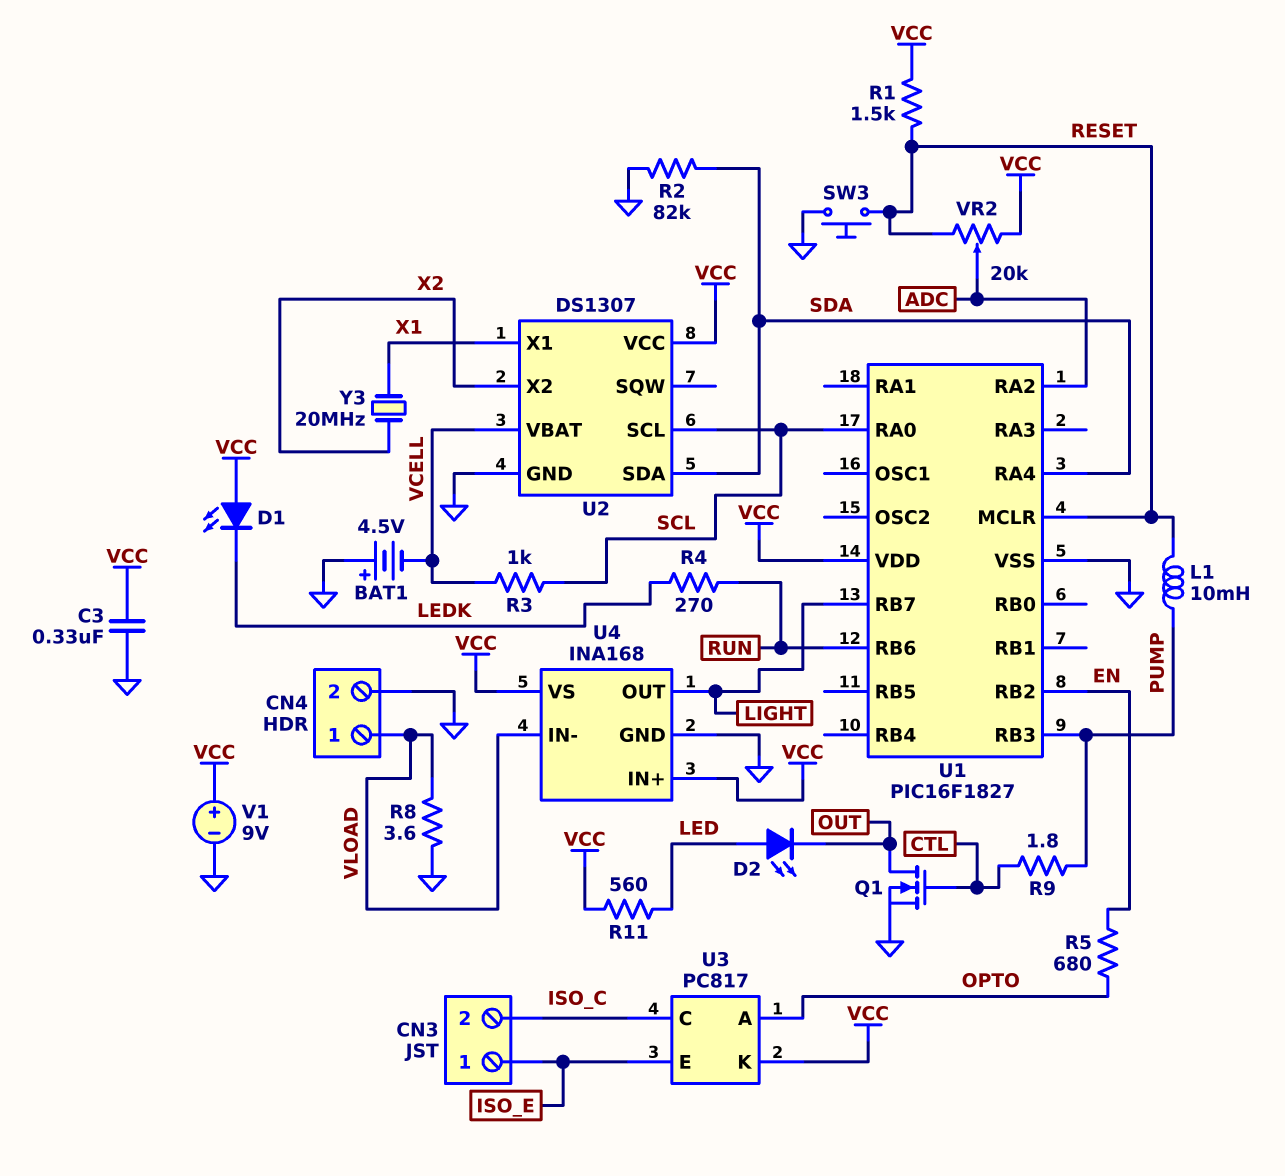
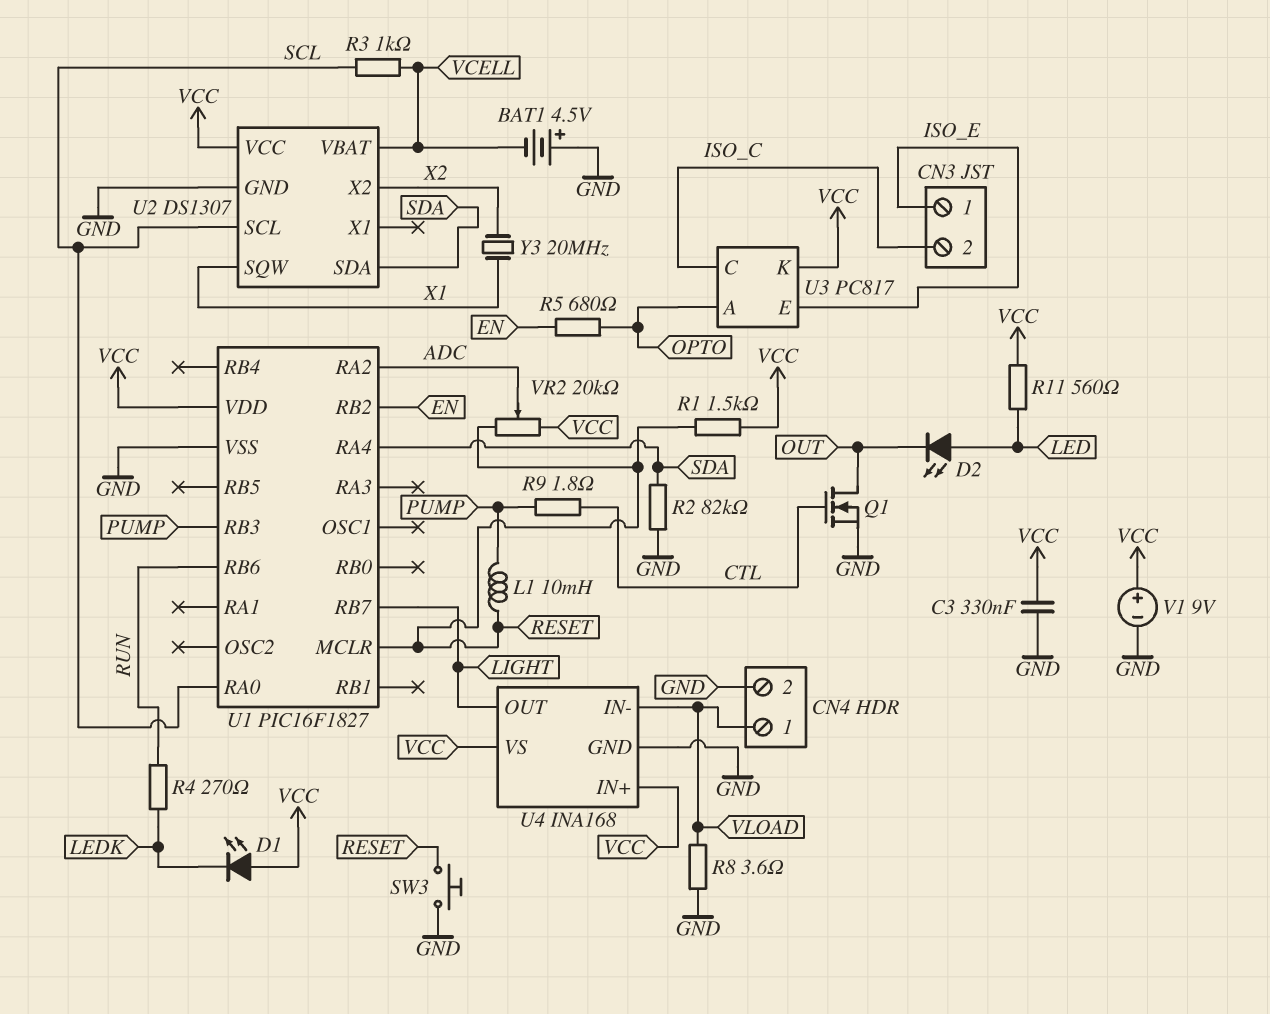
U2 pin SQW: none -> X1
U2 pin X1: X1 -> none

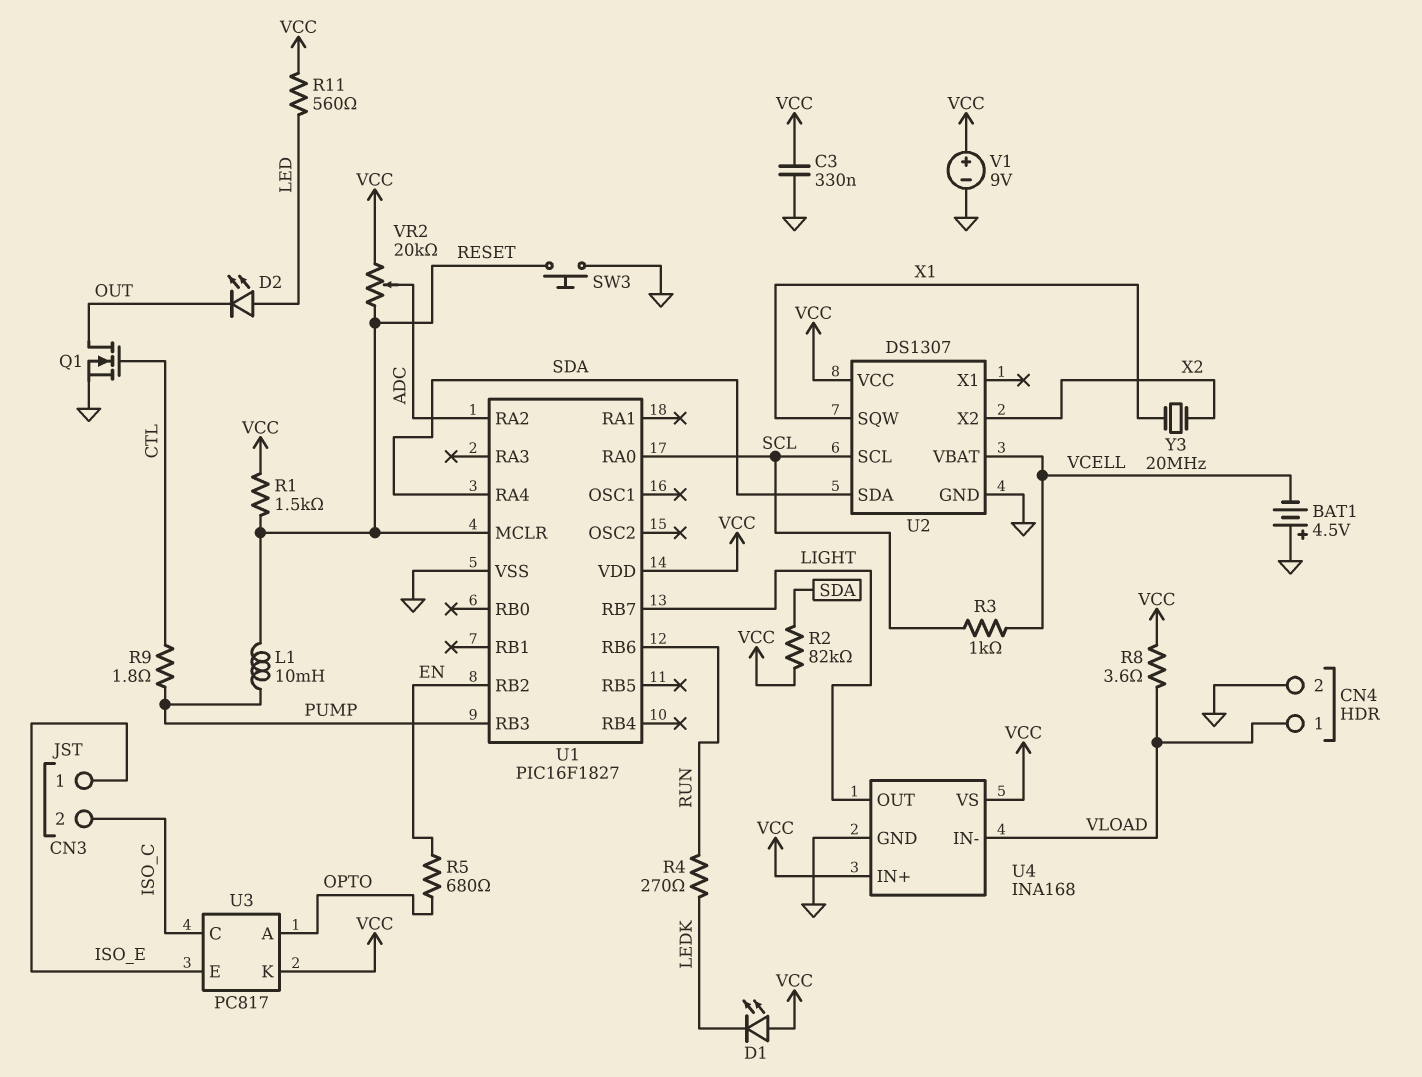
R2: 82k (GND, SDA) -> 82k (SDA, VCC)
R8: 3.6 (GND, VLOAD) -> 3.6 (VCC, VLOAD)

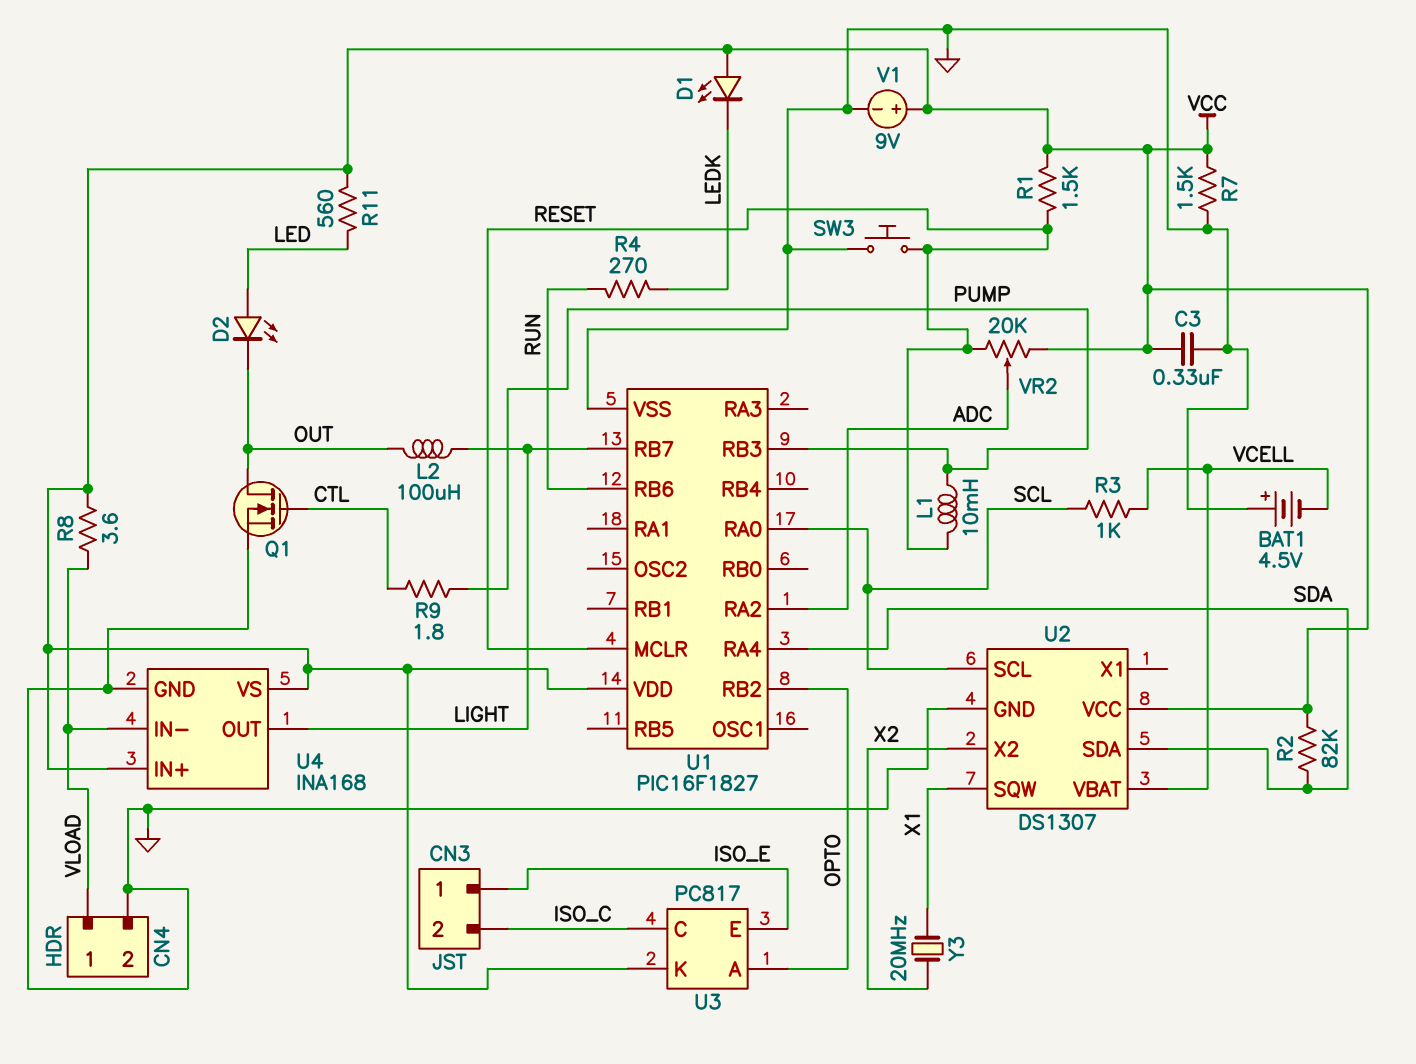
L2: none -> 100uH (LIGHT, OUT)
R5: 680 (EN, OPTO) -> none
R7: none -> 1.5k (GND, VCC)
U1 pin RB2: EN -> OPTO

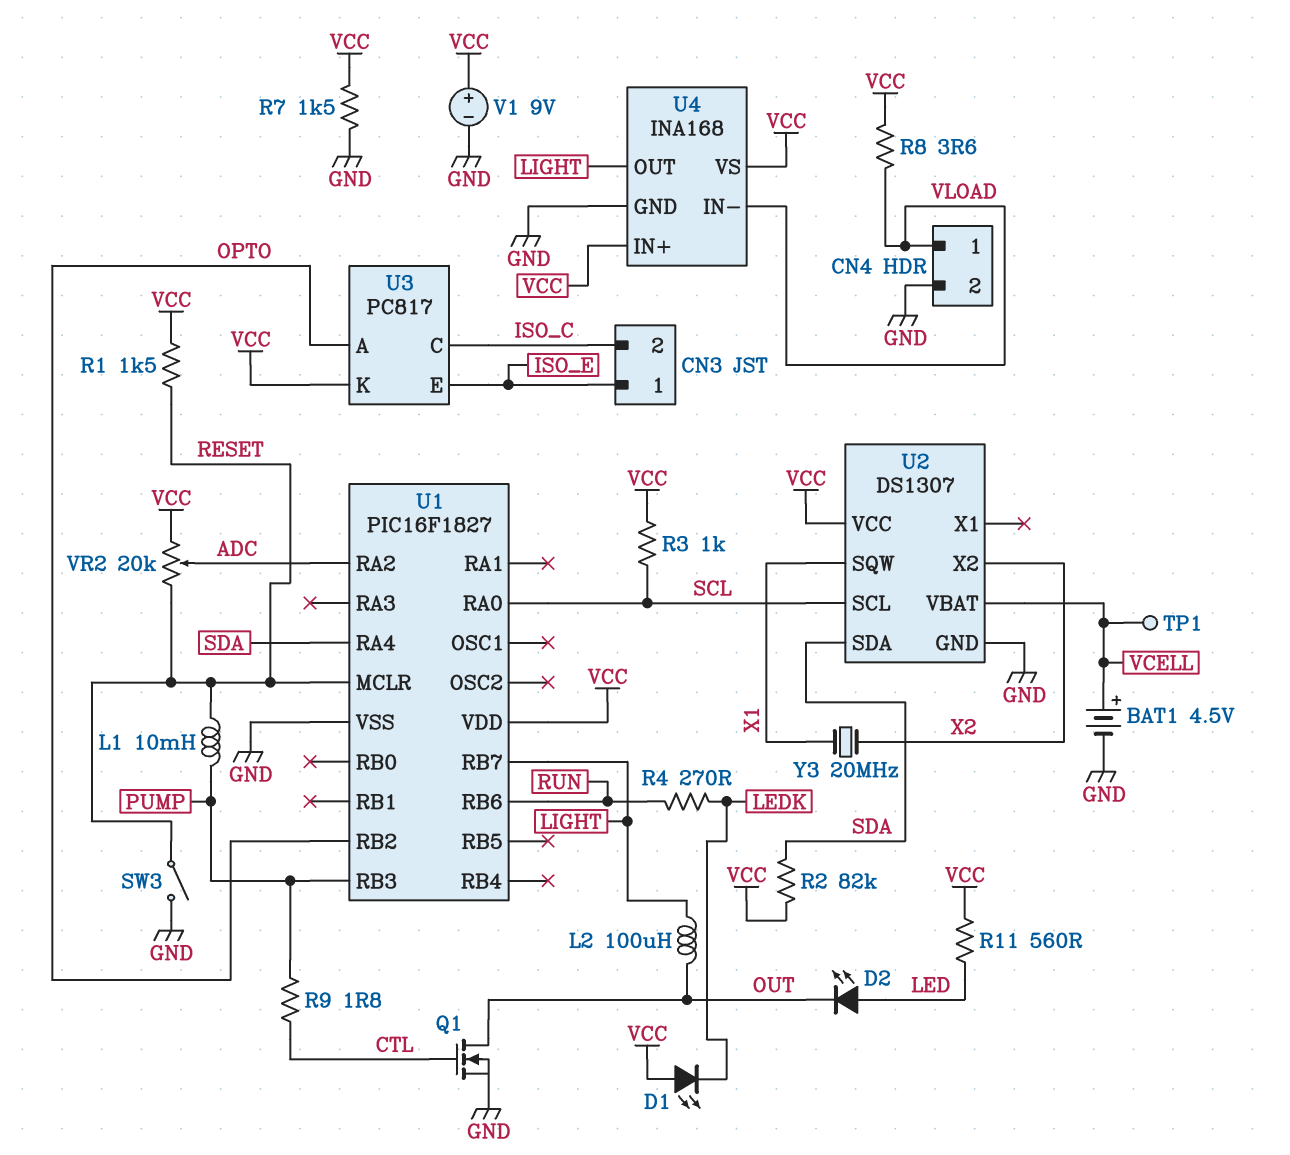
BAT1: 4.5V (plus GND, minus VCELL) -> 4.5V (plus VCELL, minus GND)
C3: 330nF (GND, VCC) -> none
R3: 1k (SCL, VCELL) -> 1k (SCL, VCC)
SW3: button (GND, RESET) -> switch (GND, RESET)
TP1: none -> test point (VCELL)

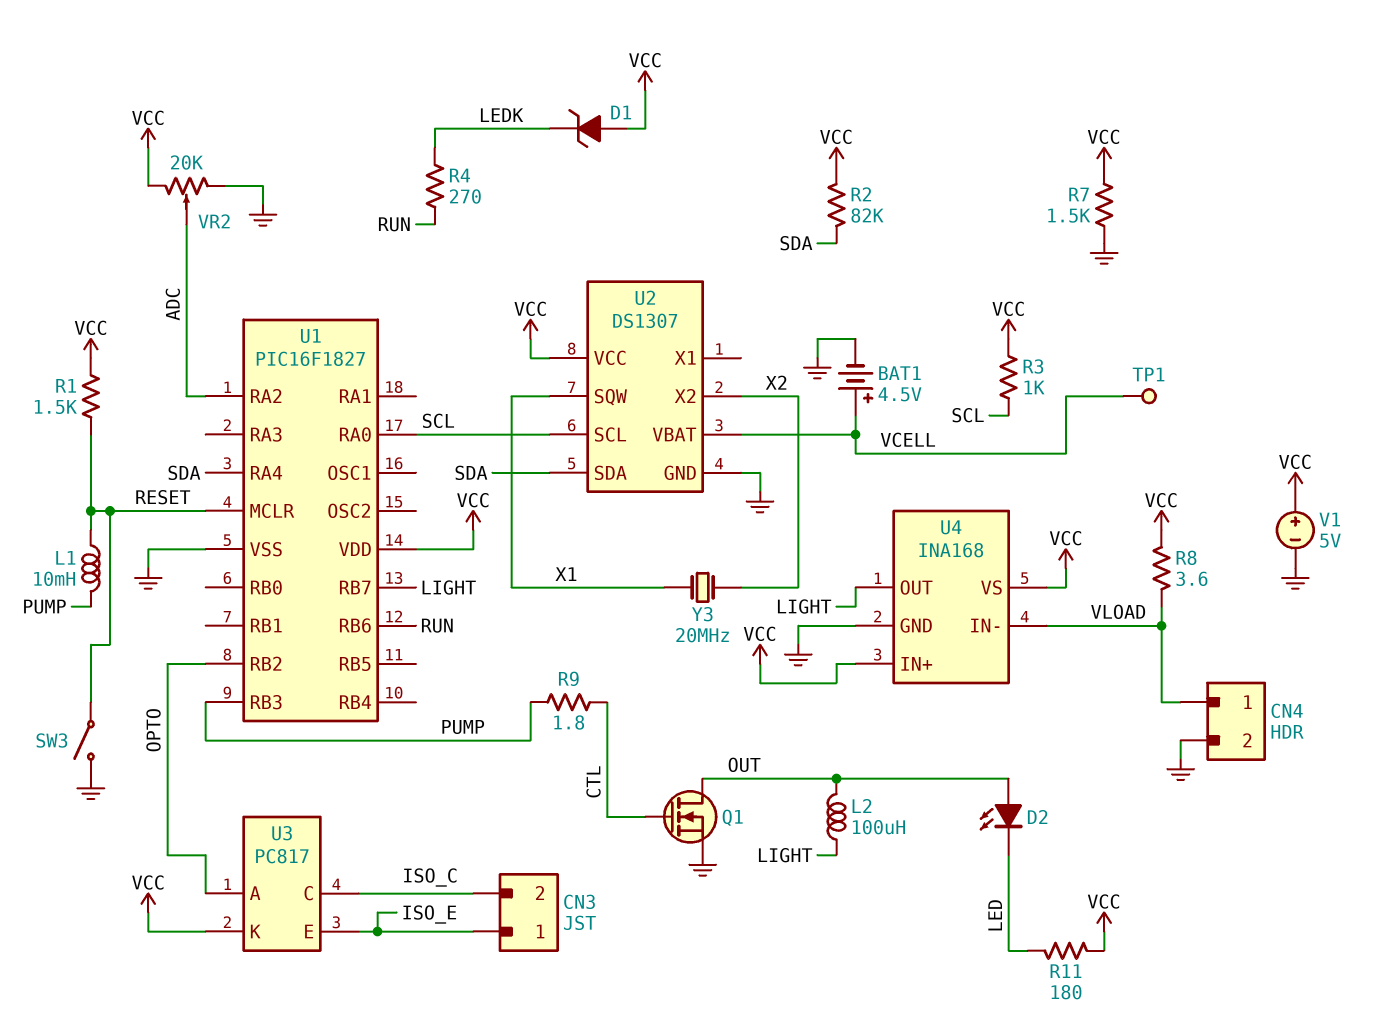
D1: LED (A VCC, K LEDK) -> zener (A VCC, K LEDK)
D2: LED (A LED, K OUT) -> LED (A OUT, K LED)
R11: 560 (LED, VCC) -> 180 (LED, VCC)
V1: 9V (plus VCC, minus GND) -> 5V (plus VCC, minus GND)
VR2: 20k (RESET, VCC, wiper ADC) -> 20k (GND, VCC, wiper ADC)

